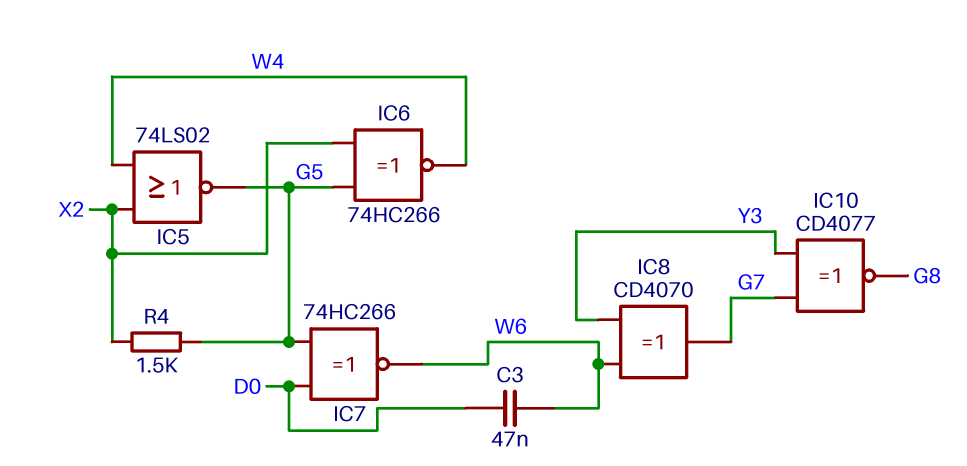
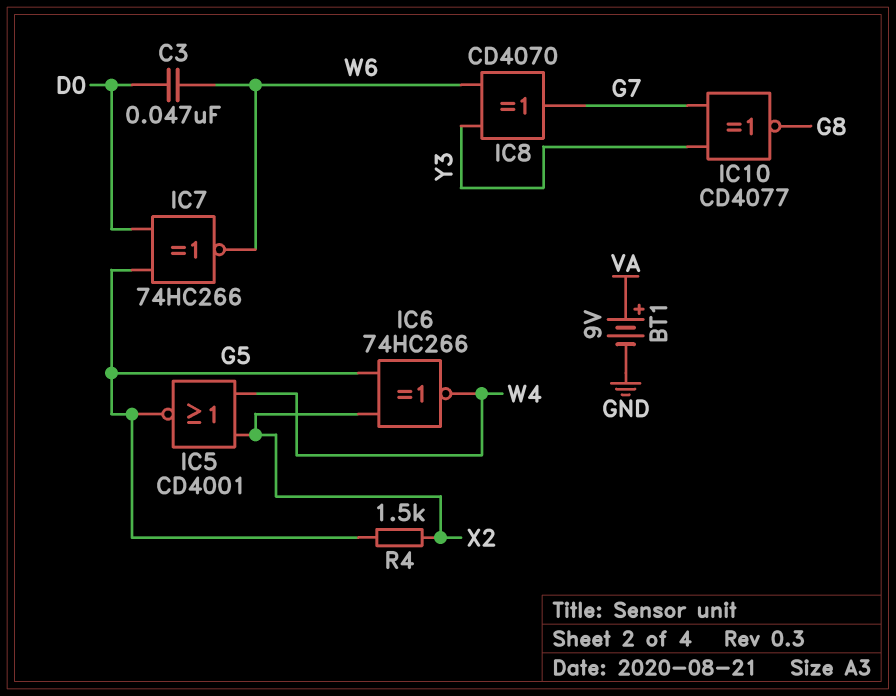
BT1: none -> 9V (plus VA, minus GND)
IC5: NOR 74LS02 (in W4, in X2, out G5) -> NOR CD4001 (in W4, in X2, out G5)

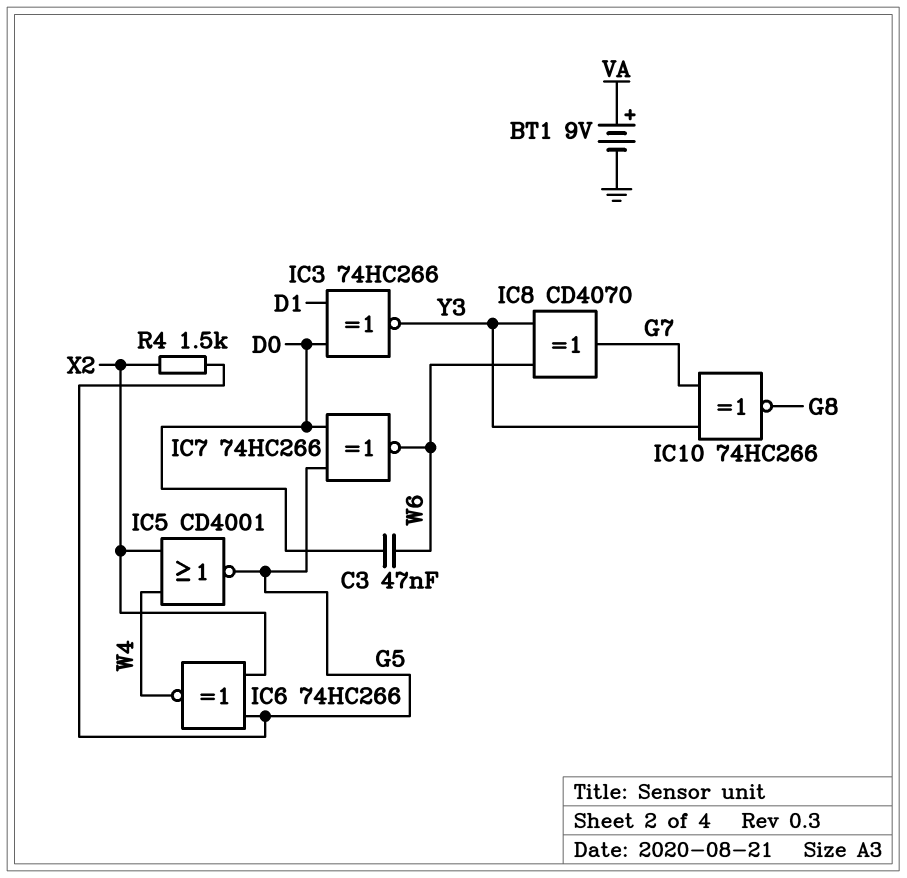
IC3: none -> XNOR 74HC266 (in D0, in D1, out Y3)
IC10: XNOR CD4077 (in G7, in Y3, out G8) -> XNOR 74HC266 (in G7, in Y3, out G8)

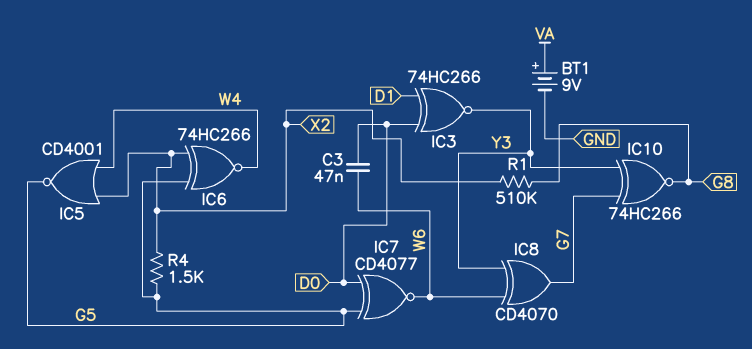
IC7: XNOR 74HC266 (in D0, in G5, out W6) -> XNOR CD4077 (in D0, in G5, out W6)
R1: none -> 510k (G8, X2)

